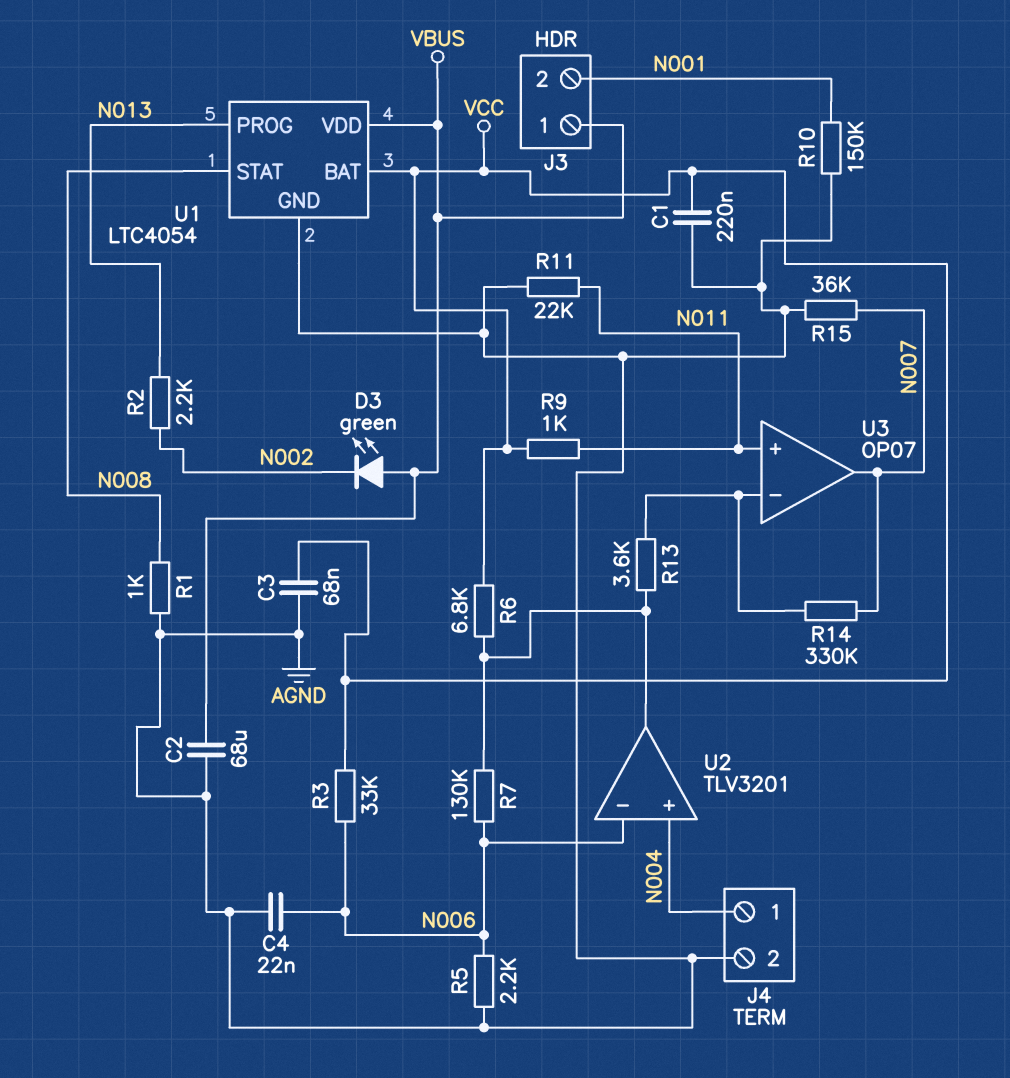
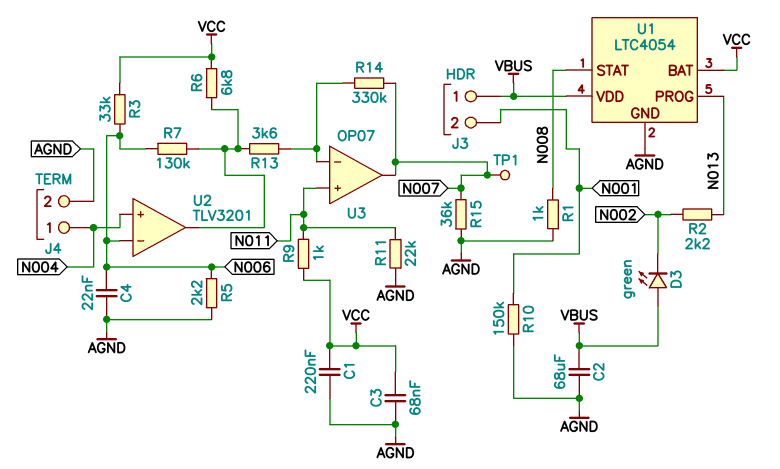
TP1: none -> test point (N007)

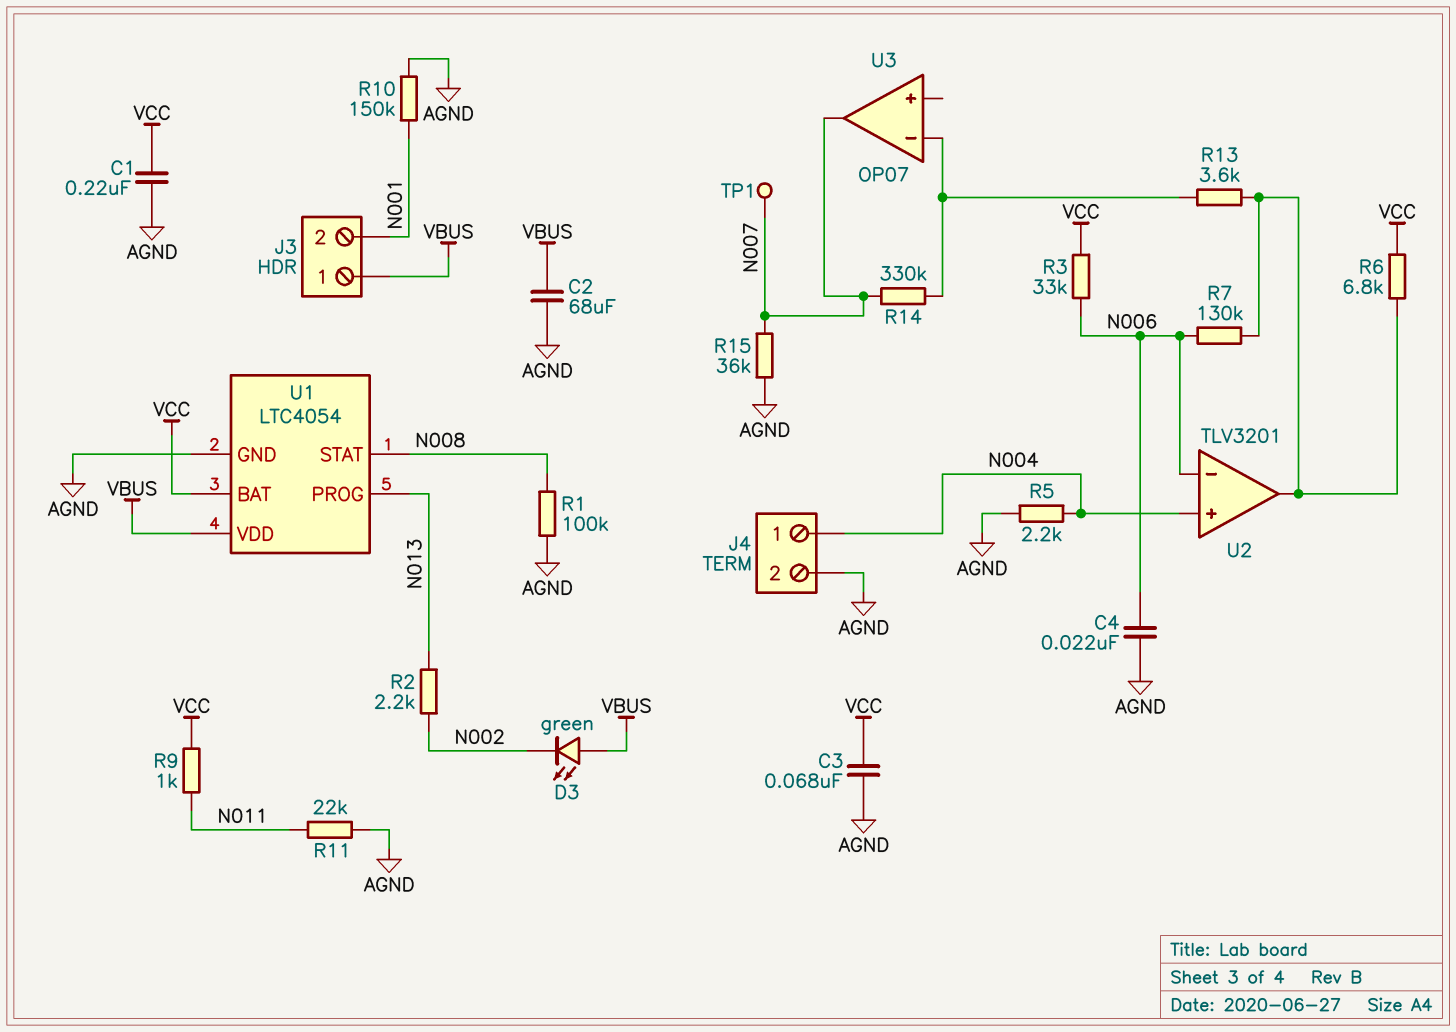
R1: 1k (AGND, N008) -> 100k (AGND, N008)
R5: 2.2k (AGND, N006) -> 2.2k (AGND, N004)
U3 pin in+: N011 -> none

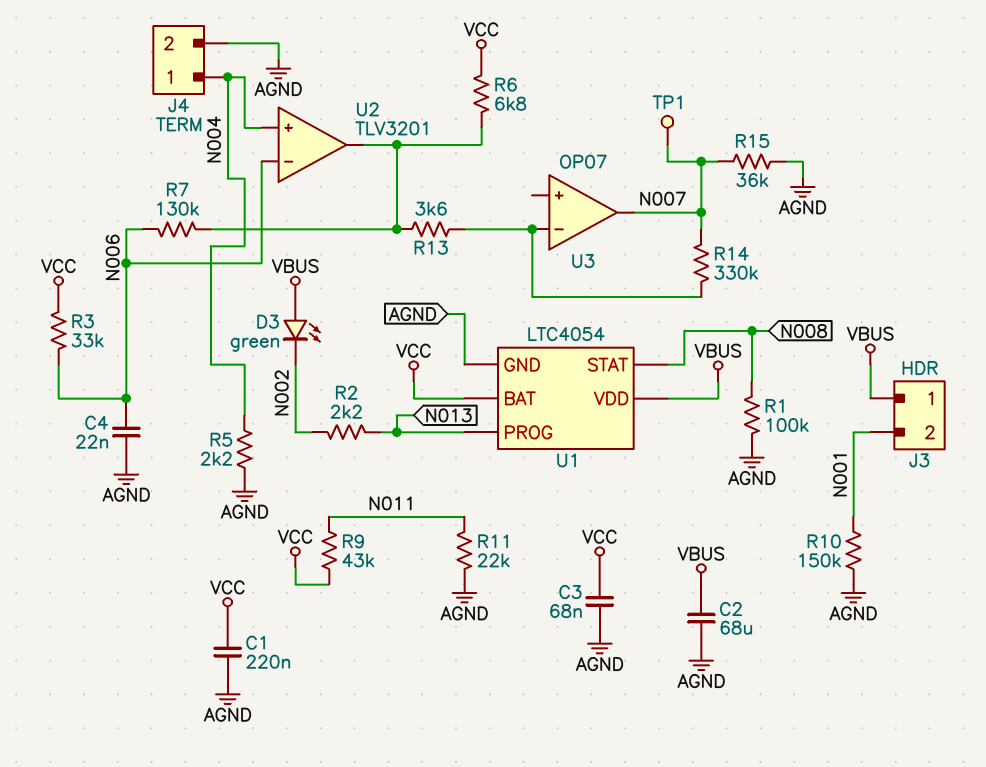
R9: 1k (N011, VCC) -> 43k (N011, VCC)

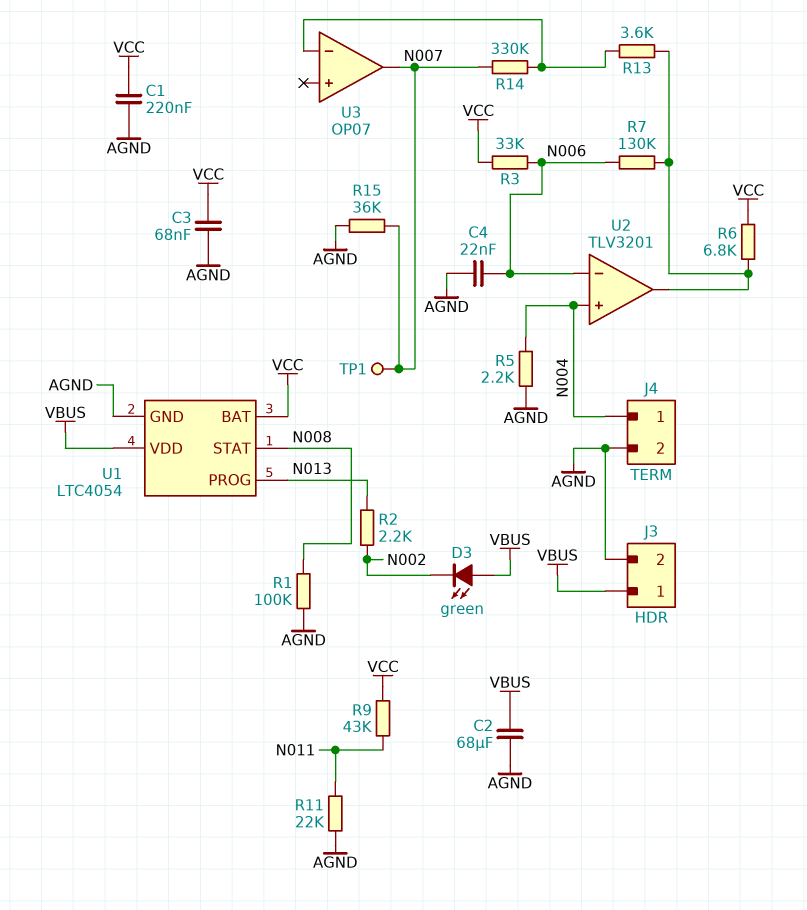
J3 pin 2: N001 -> AGND
R10: 150k (AGND, N001) -> none

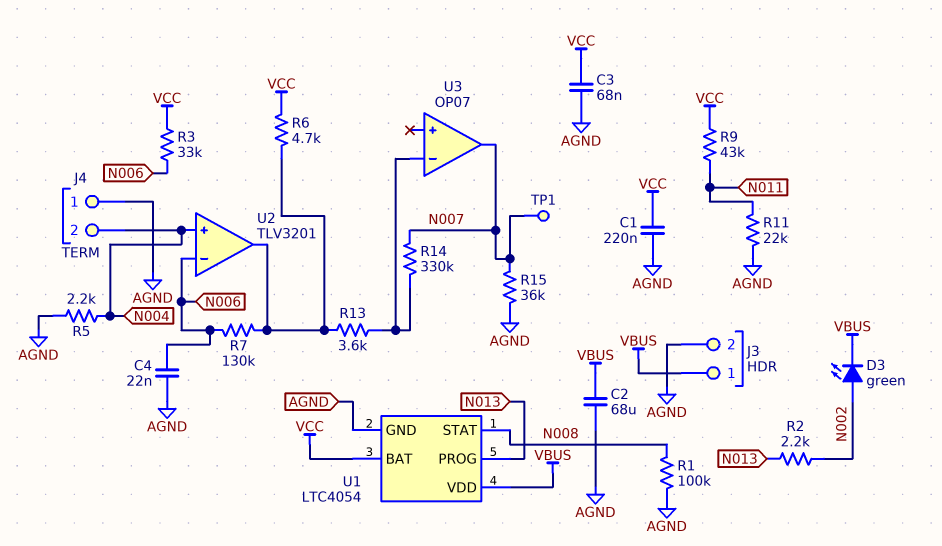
D3: LED green (A VBUS, K N002) -> LED green (A N002, K VBUS)
J4 pin 1: N004 -> AGND
J4 pin 2: AGND -> N004
R6: 6.8k (U2/out, VCC) -> 4.7k (U2/out, VCC)

